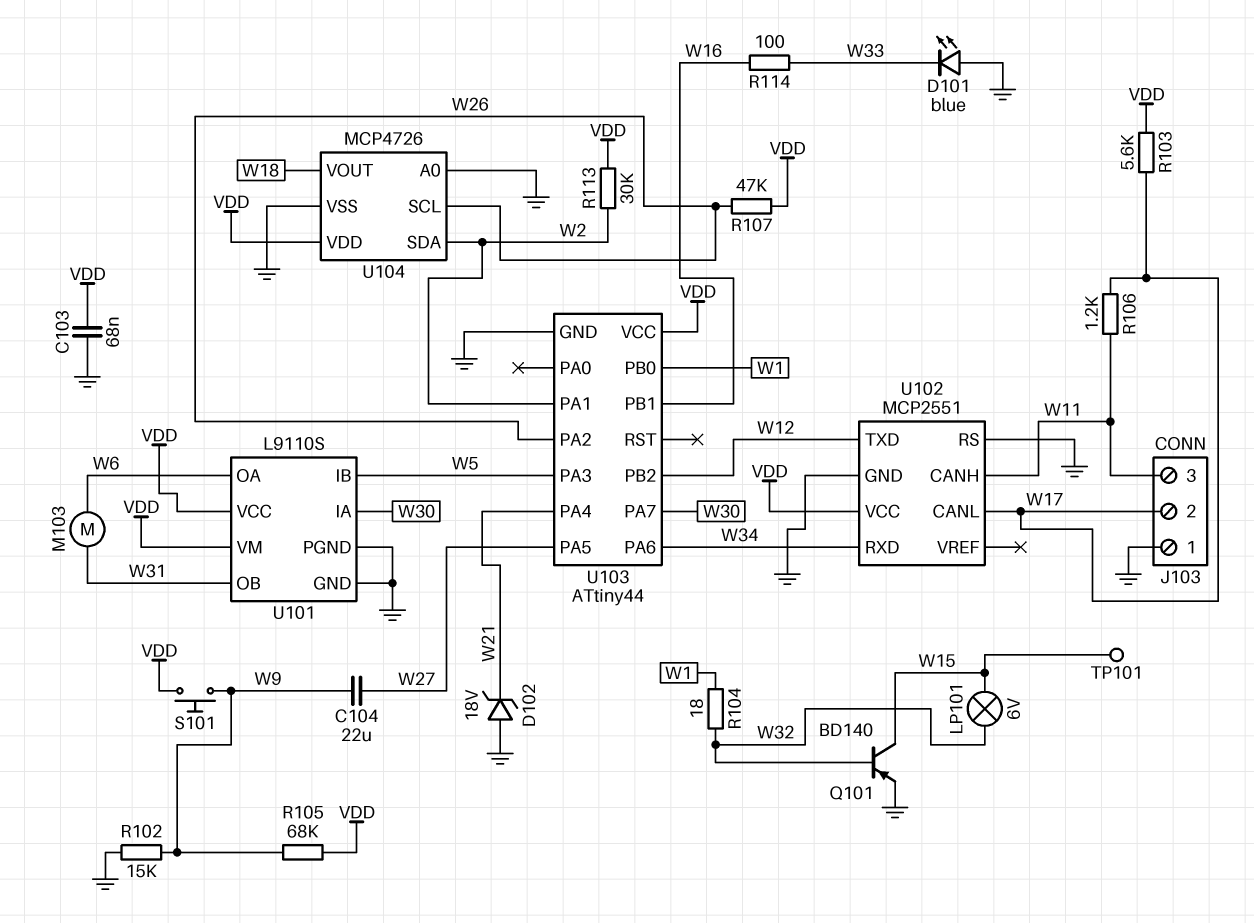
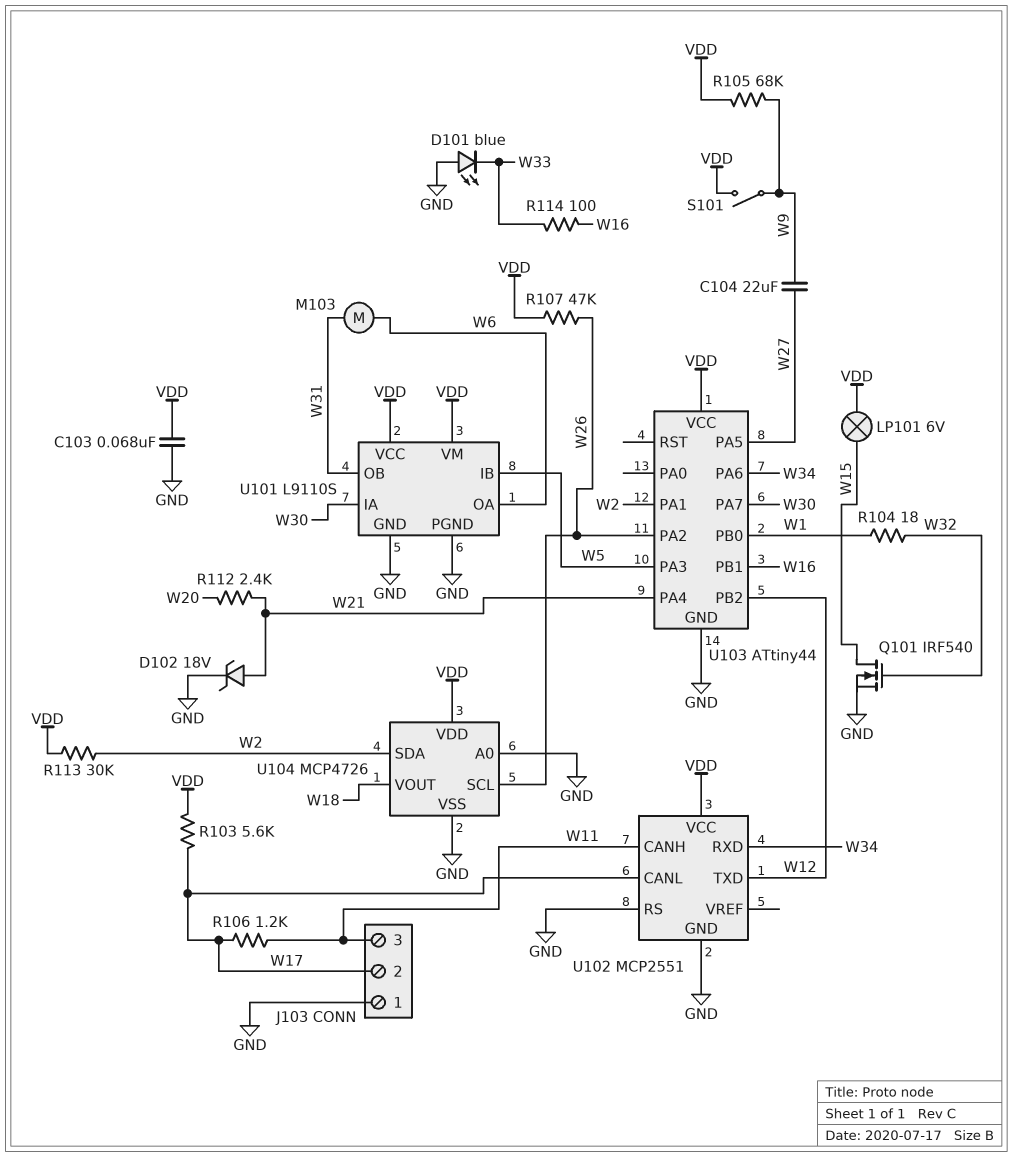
D102: zener 18V (A GND, K W21) -> zener 18V (A W21, K GND)
LP101: lamp 6V (W15, W32) -> lamp 6V (VDD, W15)
Q101: PNP BD140 (B W32, C W15, E GND) -> NMOS IRF540 (G W32, D W15, S GND)
R102: 15k (GND, W9) -> none
R112: none -> 2.4k (W20, W21)
S101: button (VDD, W9) -> switch (VDD, W9)
TP101: test point (W15) -> none

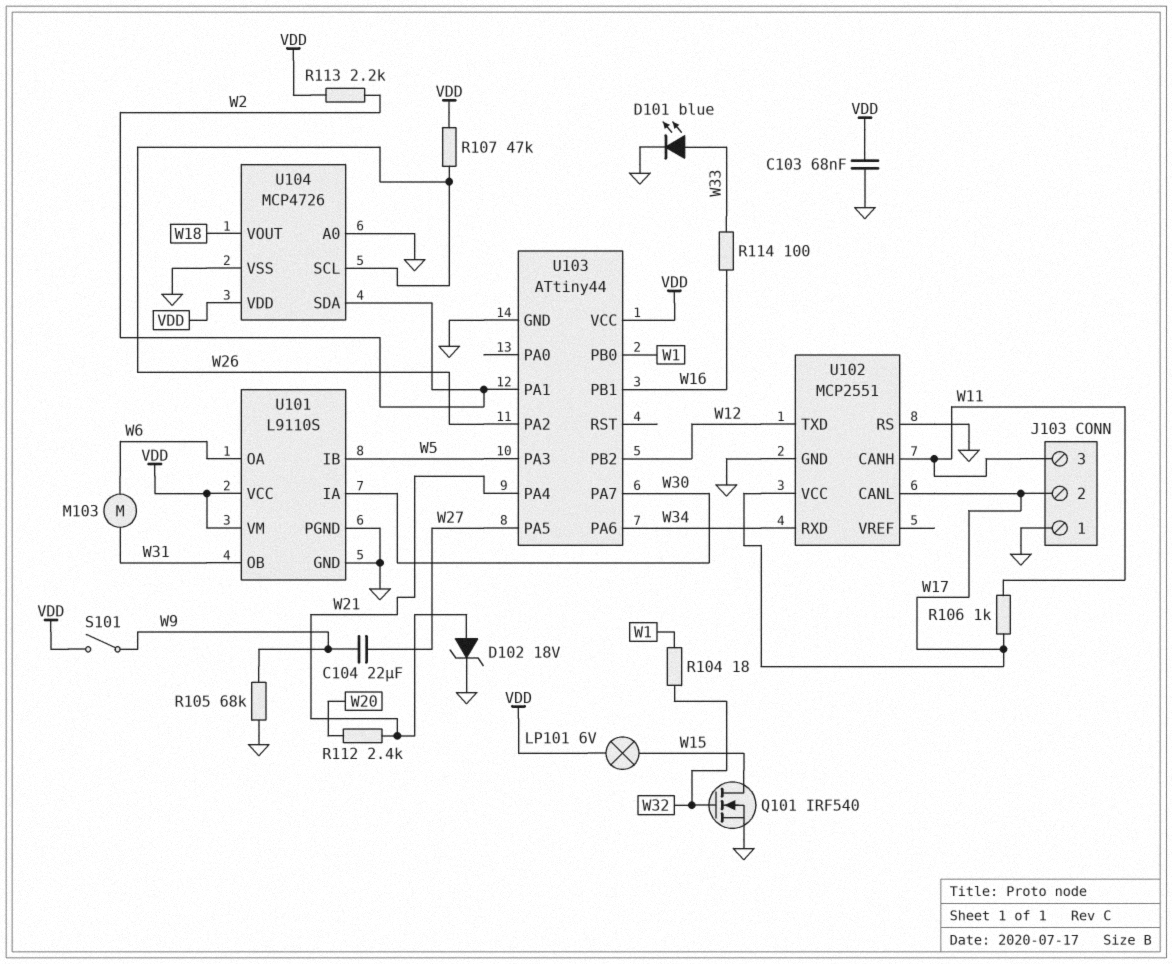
D101: LED blue (A GND, K W33) -> LED blue (A W33, K GND)
R103: 5.6k (VDD, W17) -> none
R105: 68k (VDD, W9) -> 68k (GND, W9)
R106: 1.2k (W11, W17) -> 1k (W11, W17)
R113: 30k (VDD, W2) -> 2.2k (VDD, W2)
U102 pin VCC: VDD -> W17

